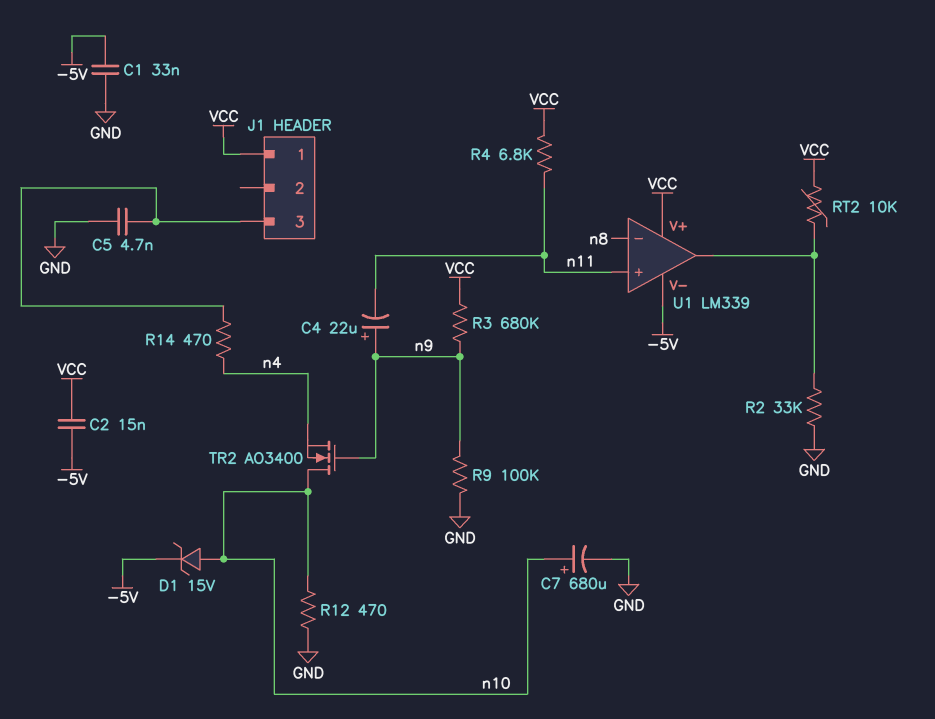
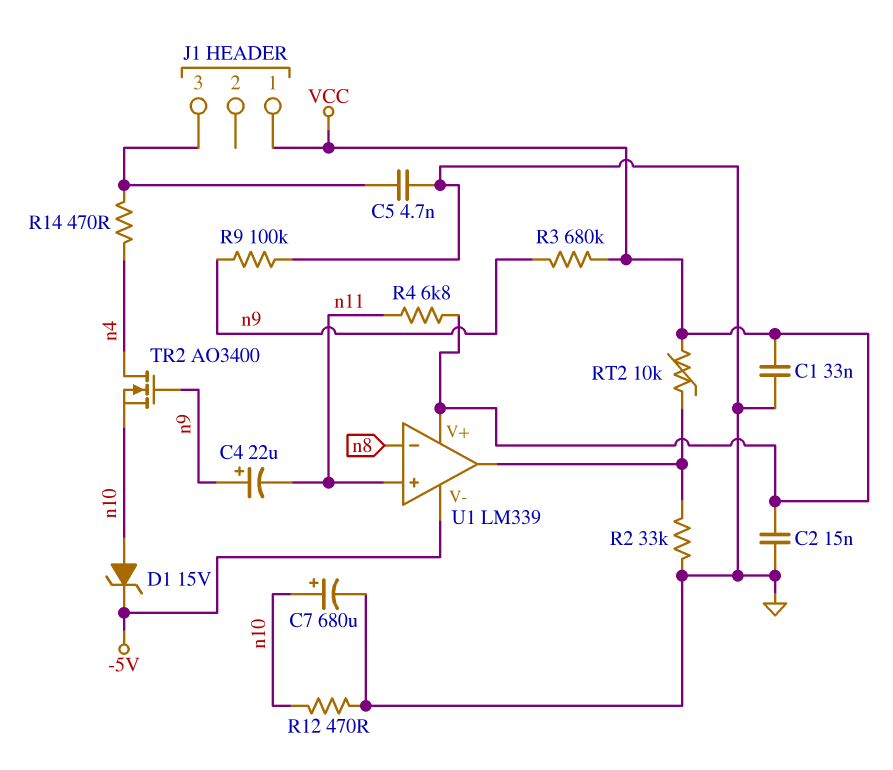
C1: 33nF (-5V, GND) -> 33nF (GND, VCC)
C2: 15nF (-5V, VCC) -> 15nF (GND, VCC)
TR2: NMOS AO3400 (G n9, D n10, S n4) -> NMOS AO3400 (G n9, D n4, S n10)

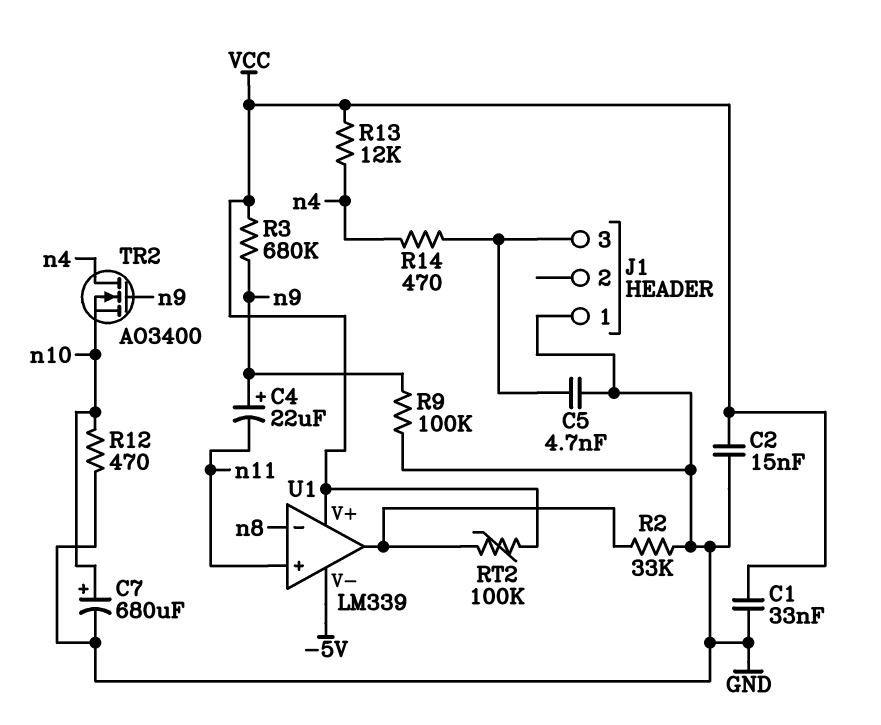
D1: zener 15V (A n10, K -5V) -> none
J1 pin 1: VCC -> GND
R4: 6.8k (VCC, n11) -> none
R13: none -> 12k (VCC, n4)
RT2: 10k (U1/out, VCC) -> 100k (U1/out, VCC)

